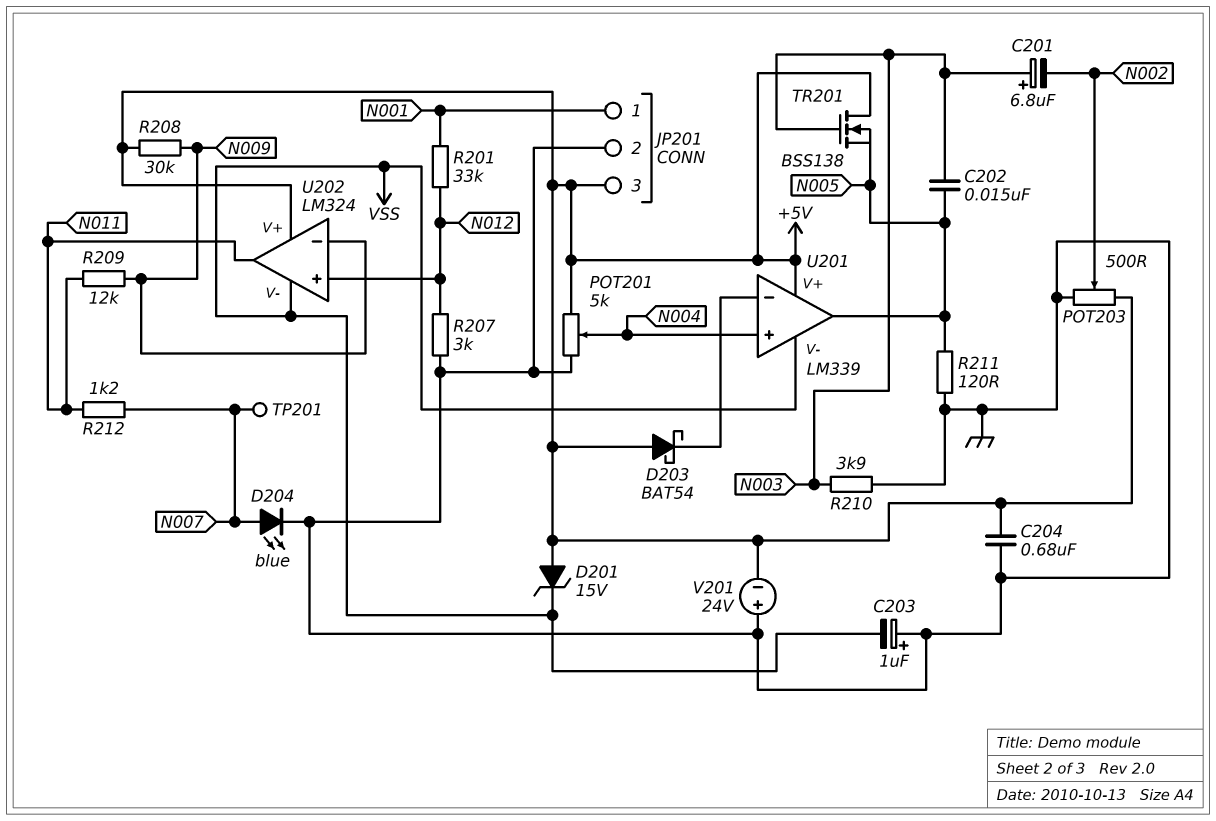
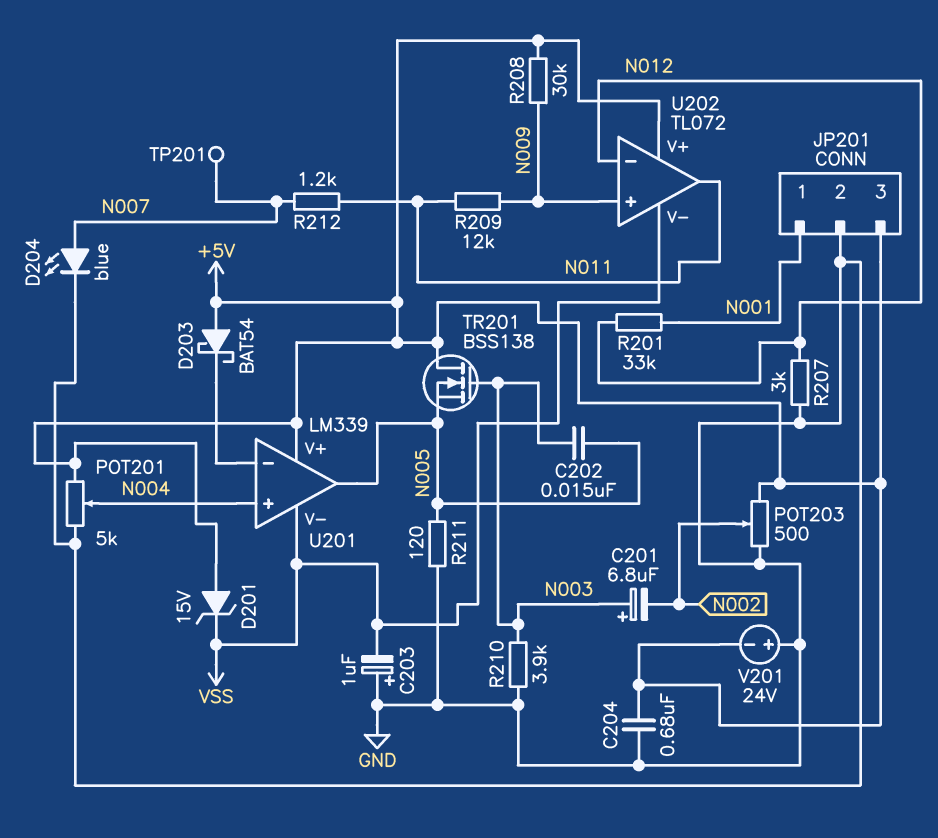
U202: LM324 -> TL072
U202 pin in+: N012 -> N009
U202 pin in-: N009 -> N012

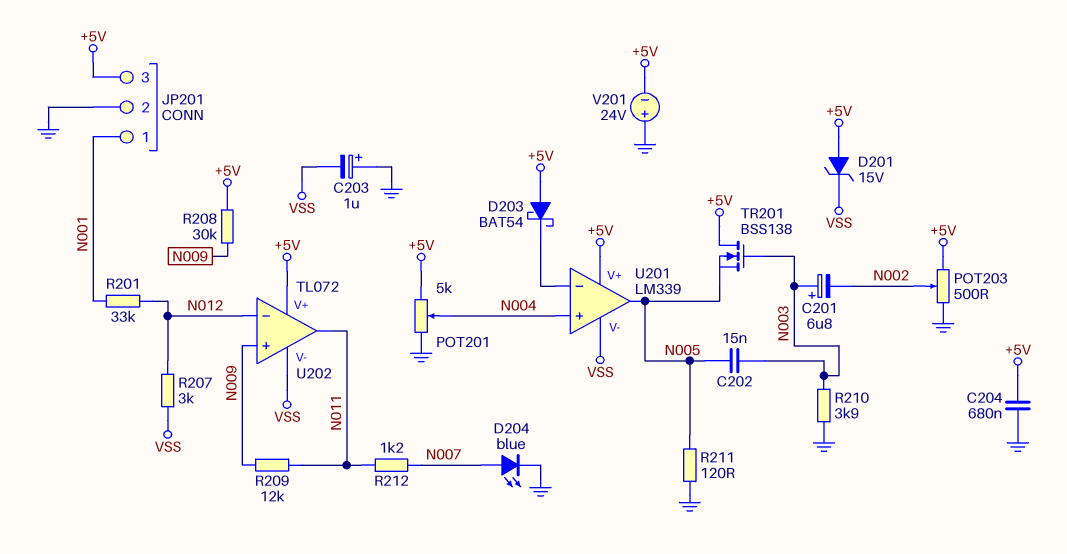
R207: 3k (GND, N012) -> 3k (N012, VSS)
TP201: test point (N007) -> none

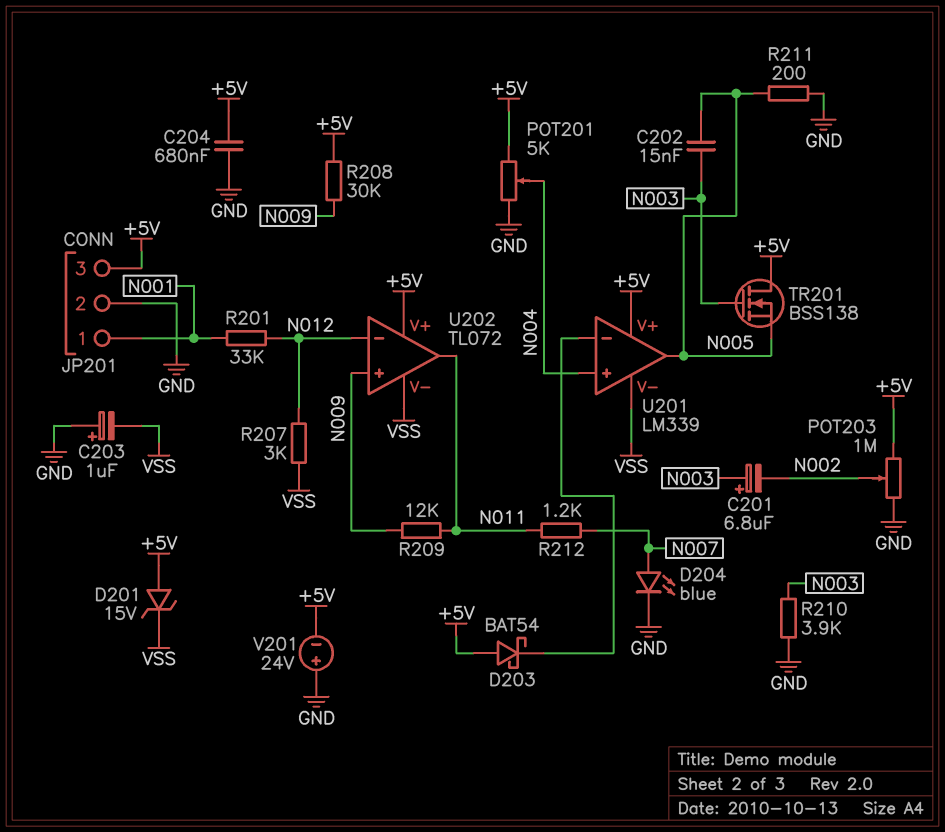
POT203: 500 (+5V, GND, wiper N002) -> 1M (+5V, GND, wiper N002)
R211: 120 (GND, N005) -> 200 (GND, N005)

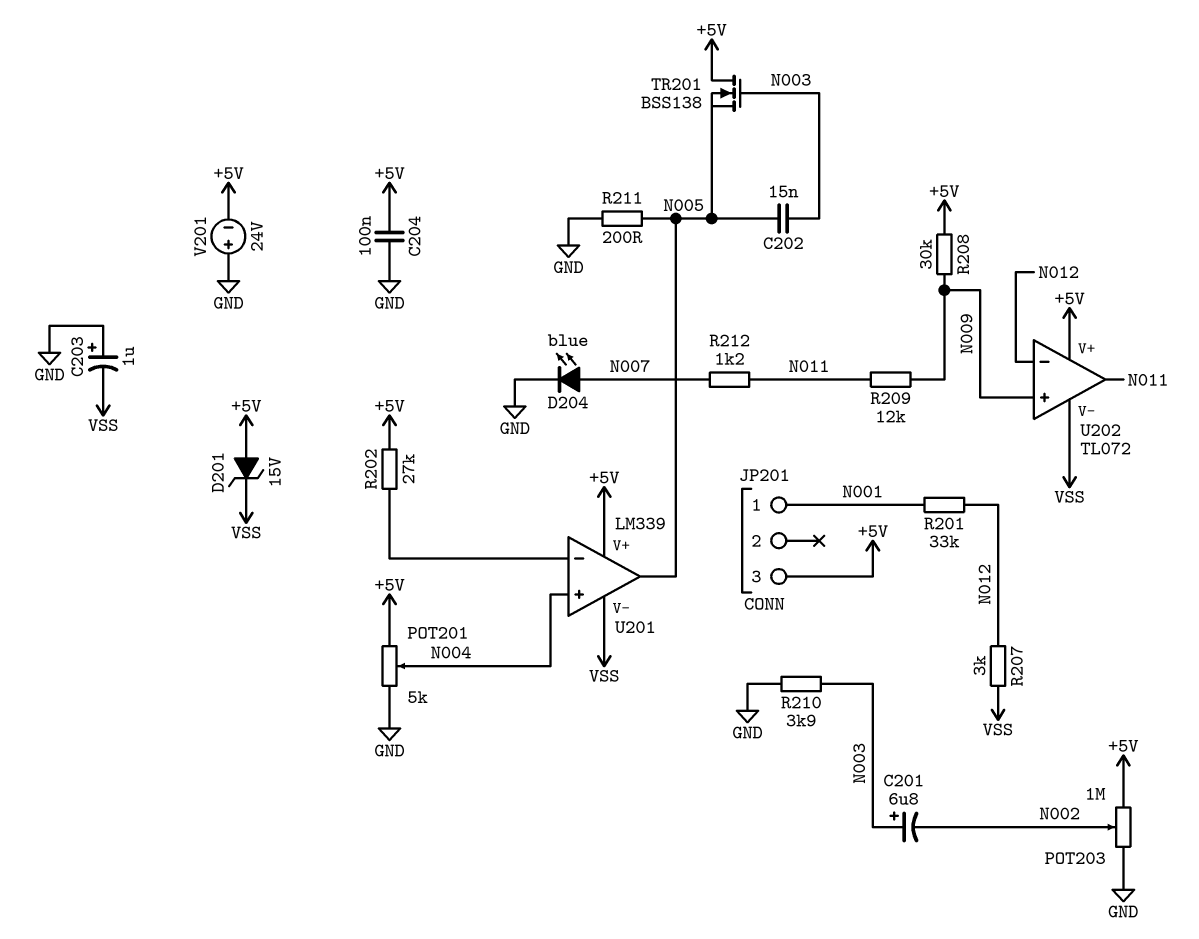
C204: 680nF (+5V, GND) -> 100nF (+5V, GND)
D203: schottky BAT54 (A +5V, K U201/in-) -> none
JP201 pin 2: GND -> none
R202: none -> 27k (+5V, U201/in-)

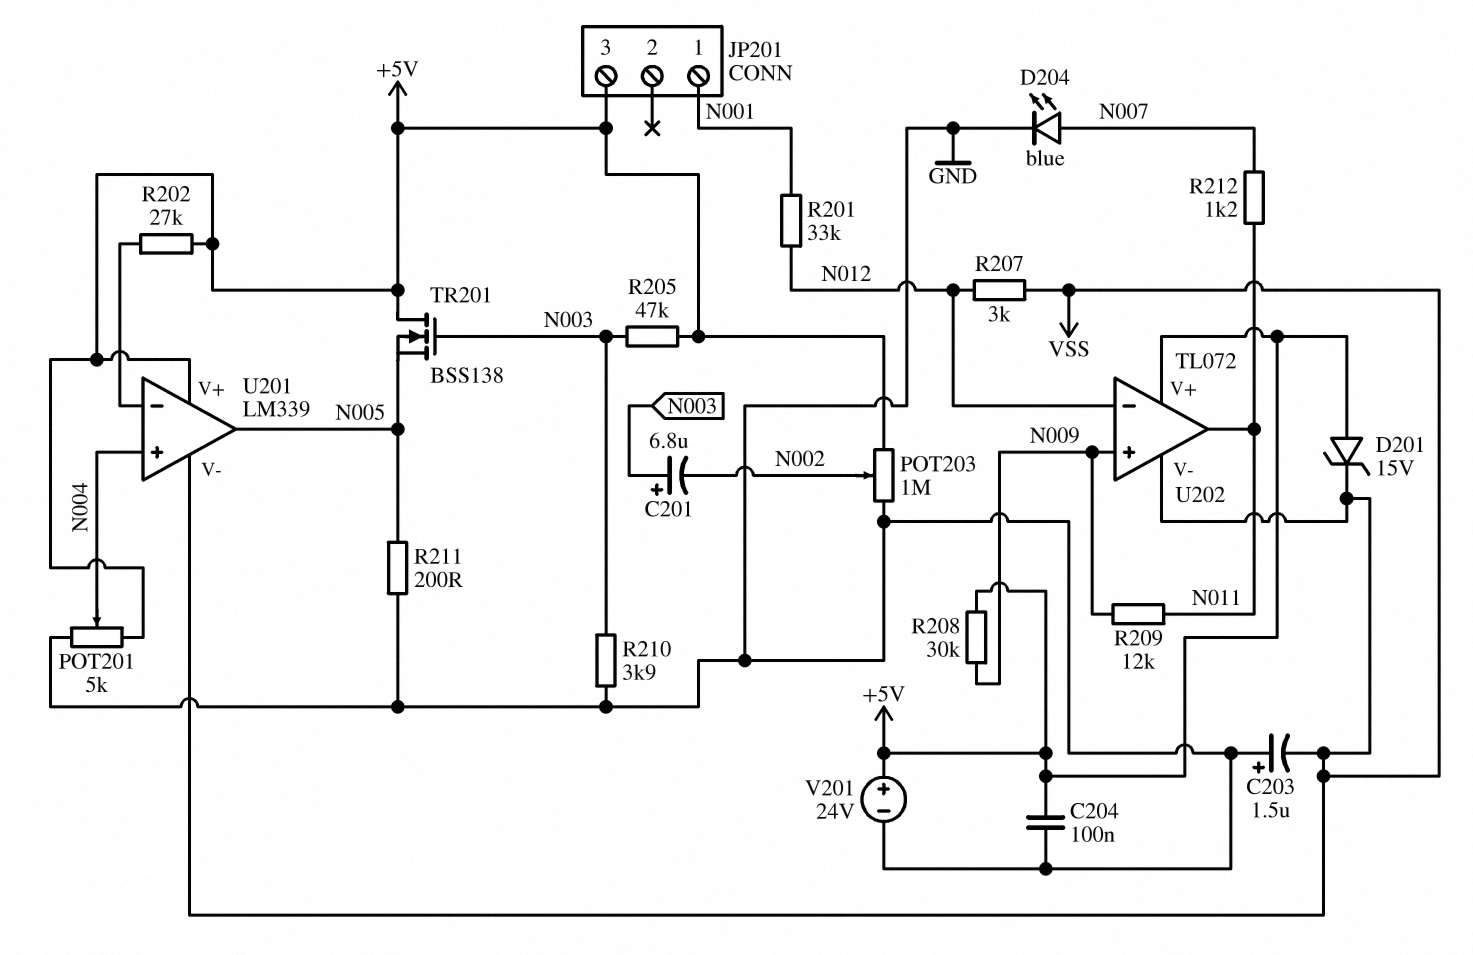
C202: 15nF (N003, N005) -> none
C203: 1uF (plus GND, minus VSS) -> 1.5uF (plus GND, minus VSS)
R205: none -> 47k (+5V, N003)
V201: 24V (plus GND, minus +5V) -> 24V (plus +5V, minus GND)

